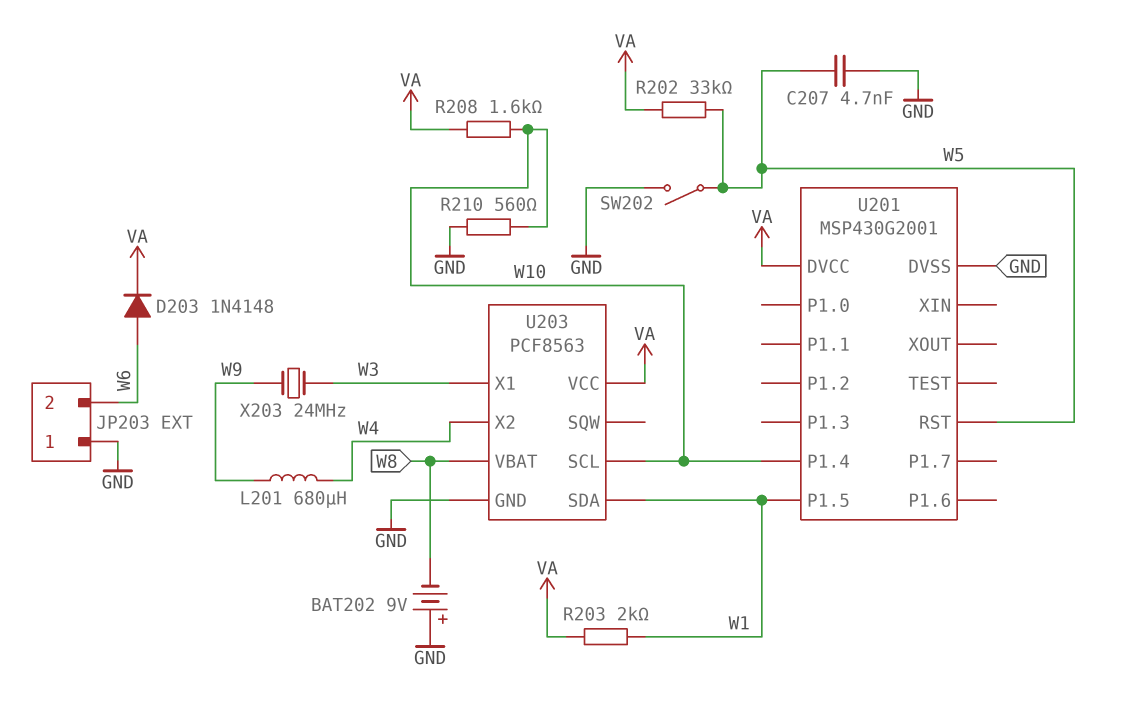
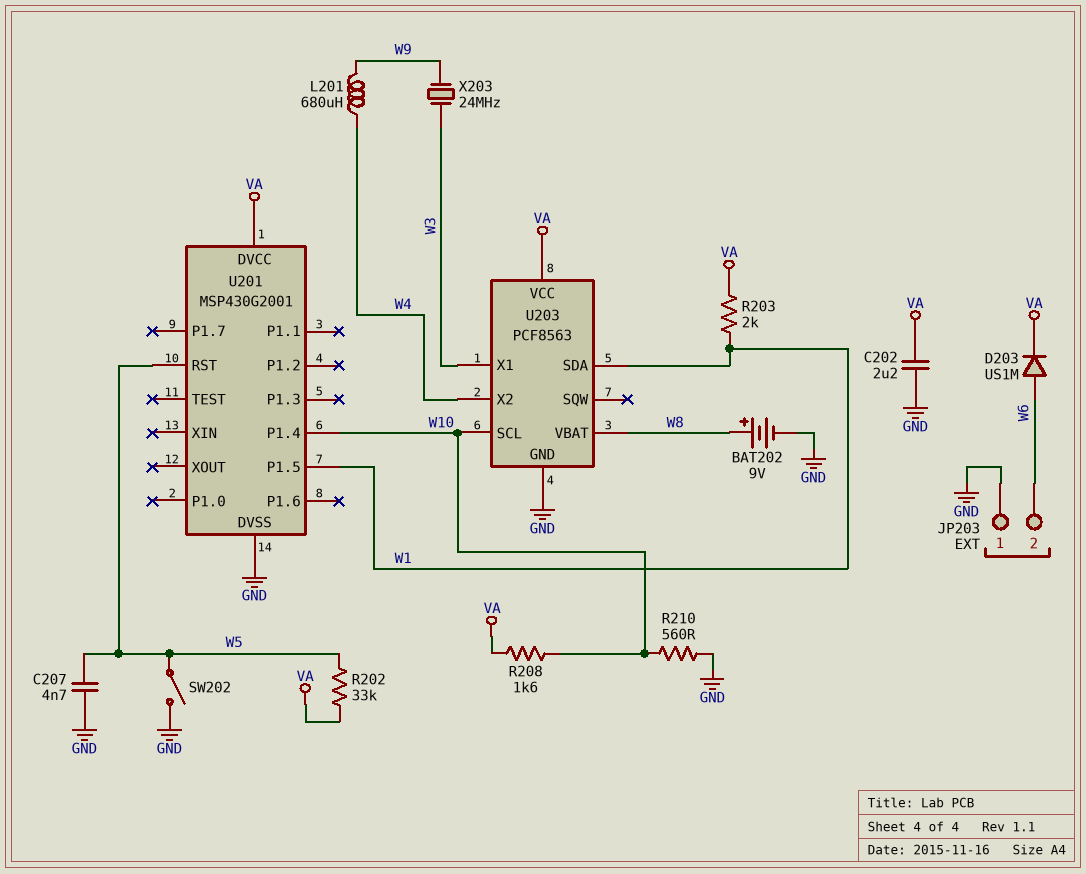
BAT202: 9V (plus GND, minus W8) -> 9V (plus W8, minus GND)
C202: none -> 2.2uF (GND, VA)
D203: diode 1N4148 (A W6, K VA) -> diode US1M (A W6, K VA)

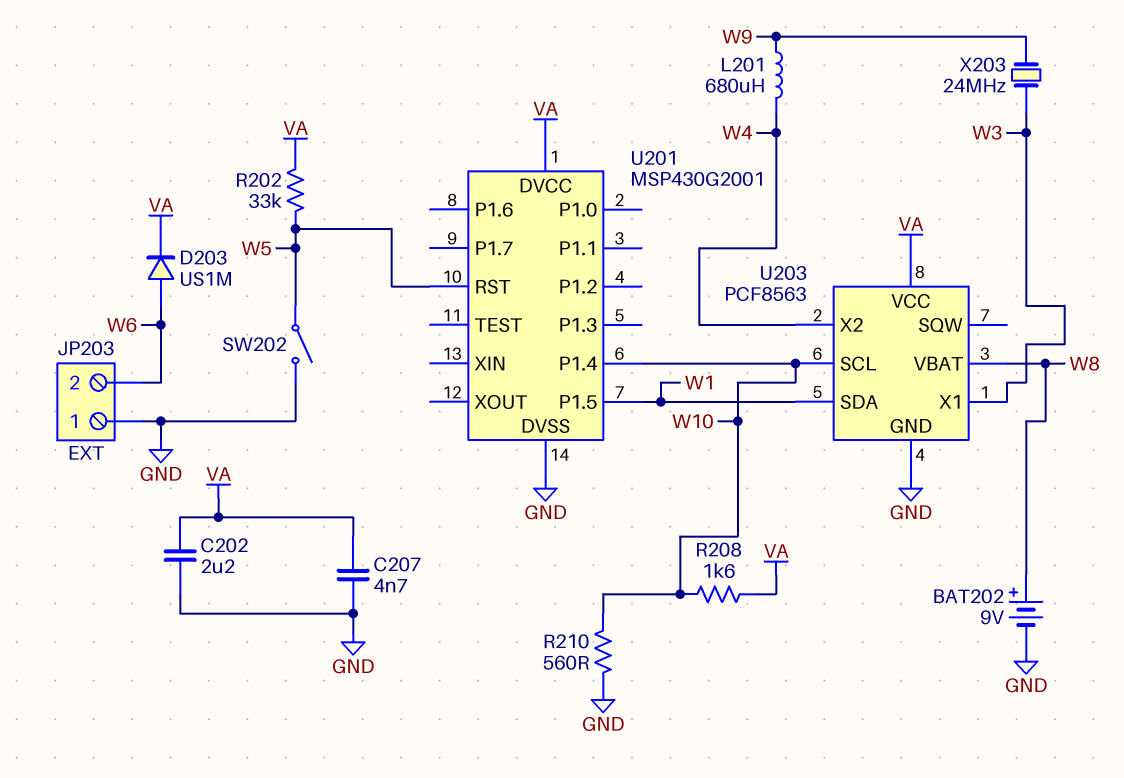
C207: 4.7nF (GND, W5) -> 4.7nF (GND, VA)
R203: 2k (VA, W1) -> none

